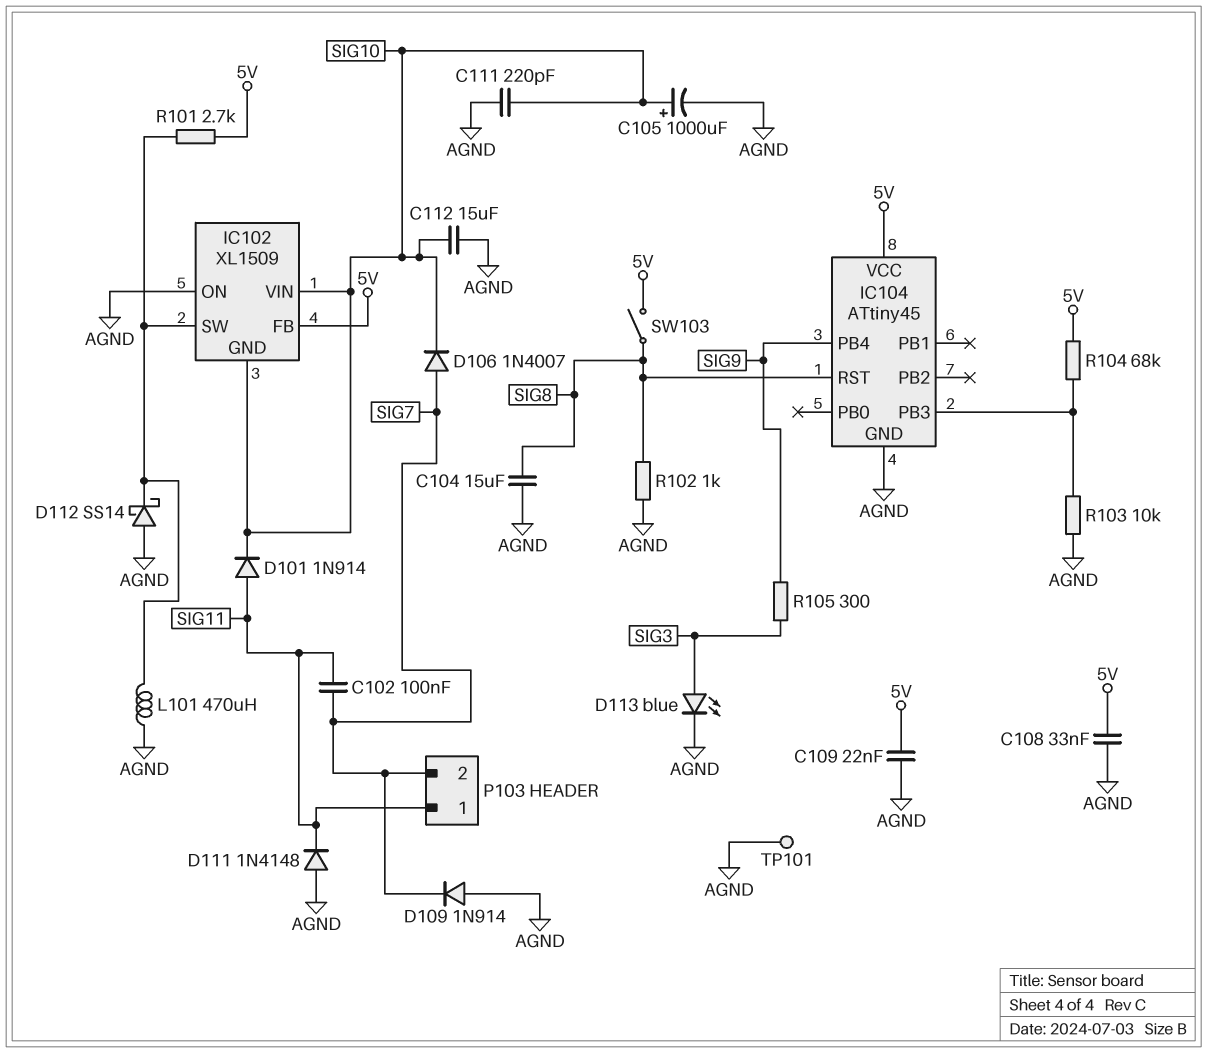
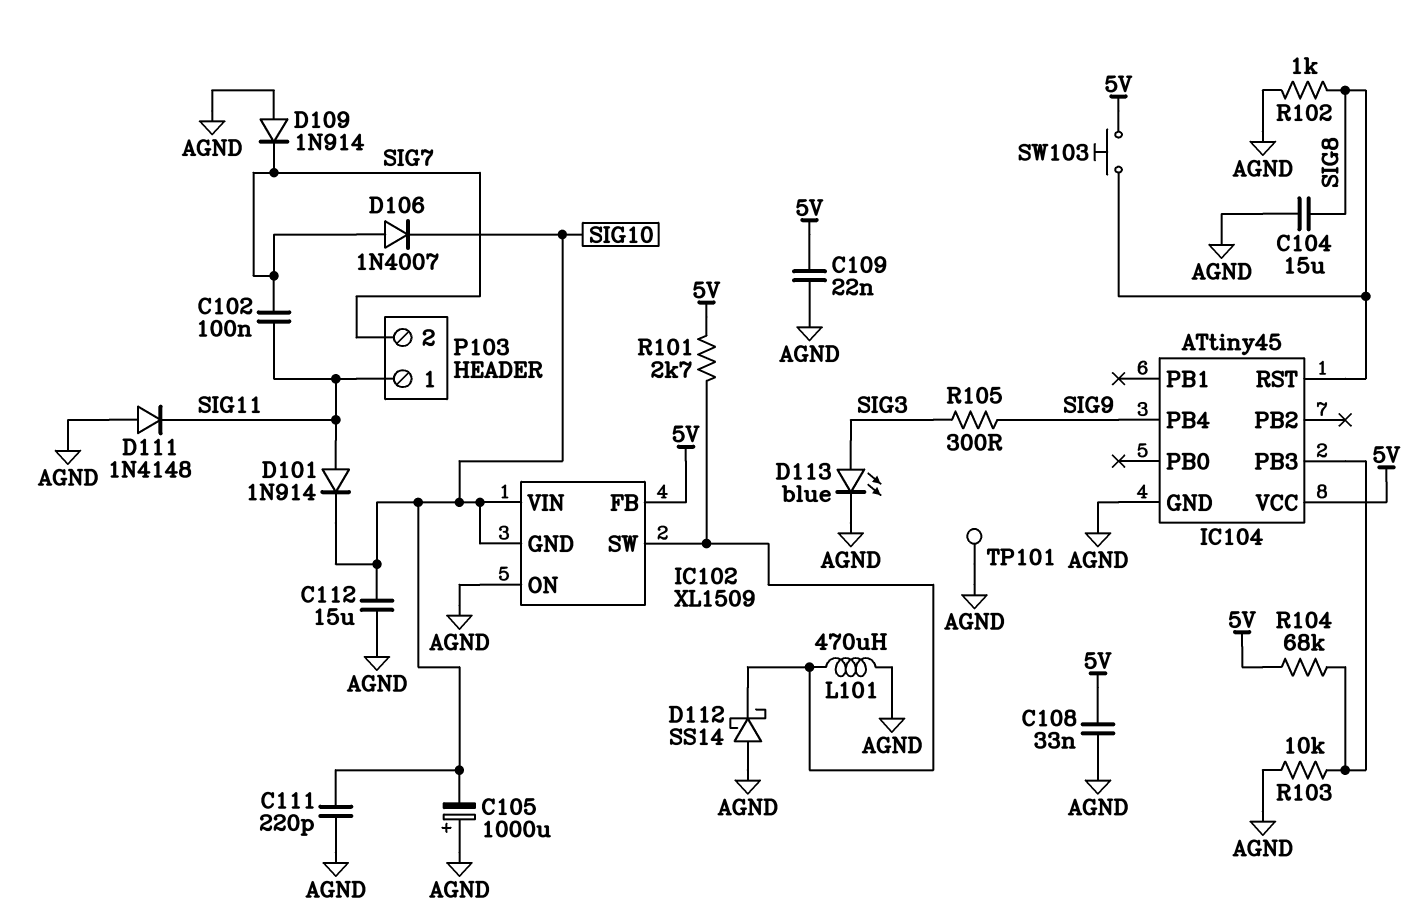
C105: 1000uF (plus SIG10, minus AGND) -> 1000uF (plus AGND, minus SIG10)
SW103: switch (5V, SIG8) -> button (5V, SIG8)

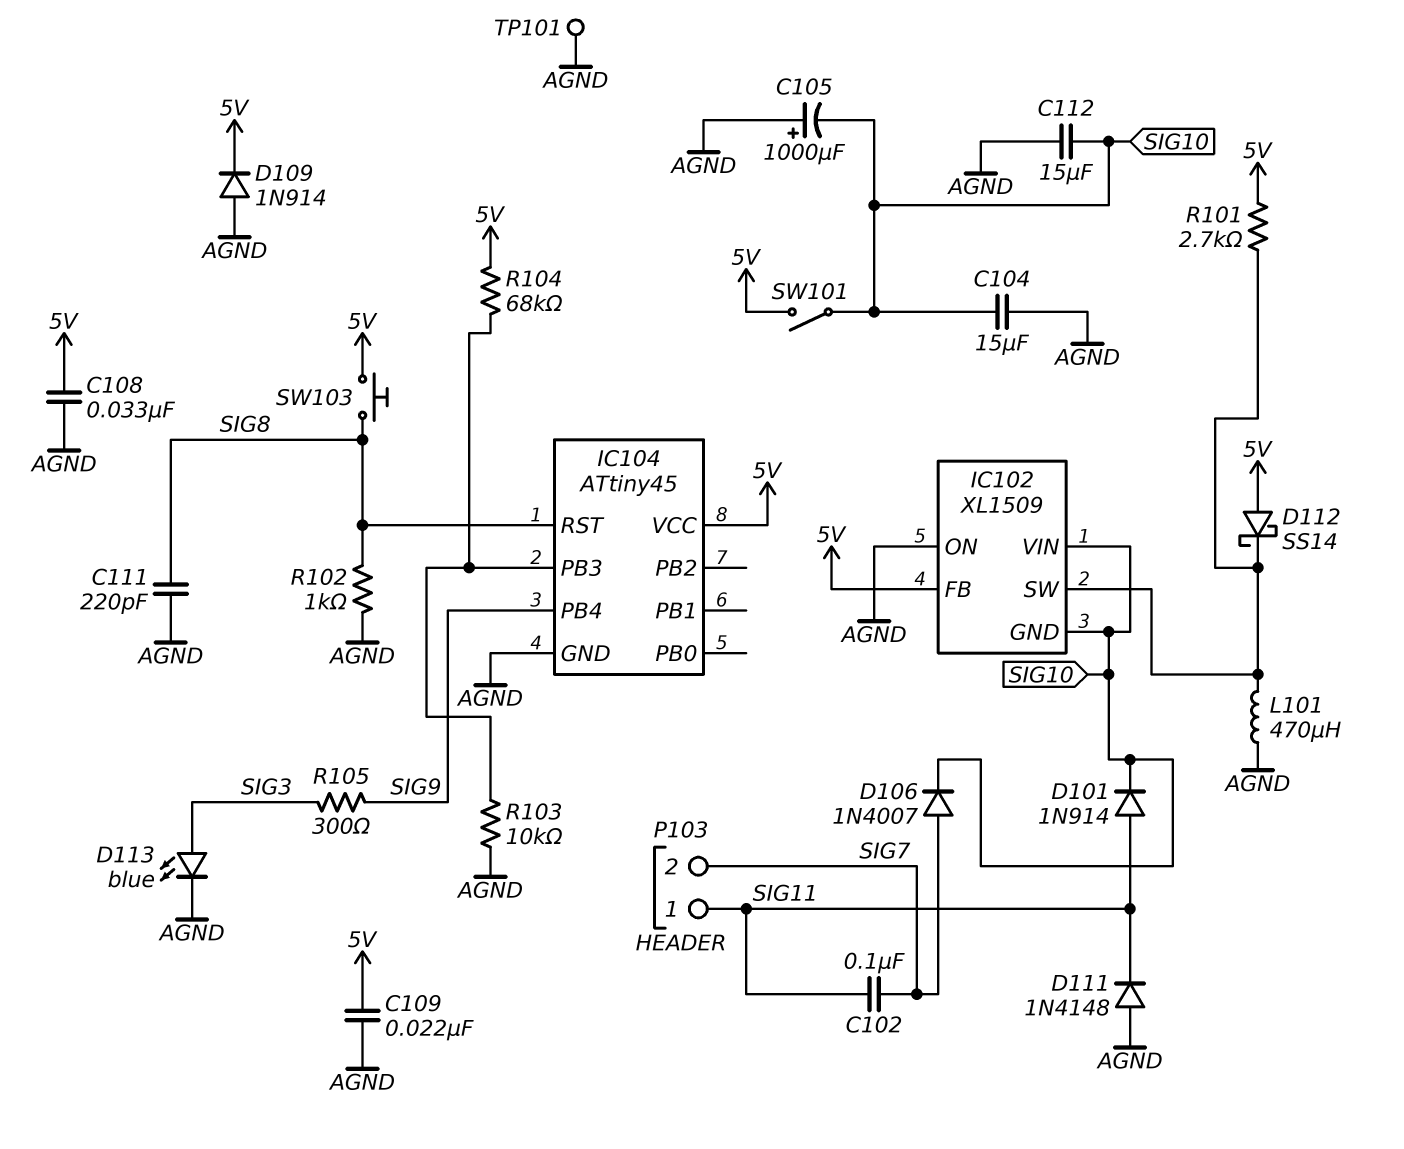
C104: 15uF (AGND, SIG8) -> 15uF (AGND, SIG10)
C111: 220pF (AGND, SIG10) -> 220pF (AGND, SIG8)
D109: diode 1N914 (A AGND, K SIG7) -> diode 1N914 (A AGND, K 5V)
D112: schottky SS14 (A AGND, K IC102/SW) -> schottky SS14 (A 5V, K IC102/SW)
SW101: none -> switch (5V, SIG10)

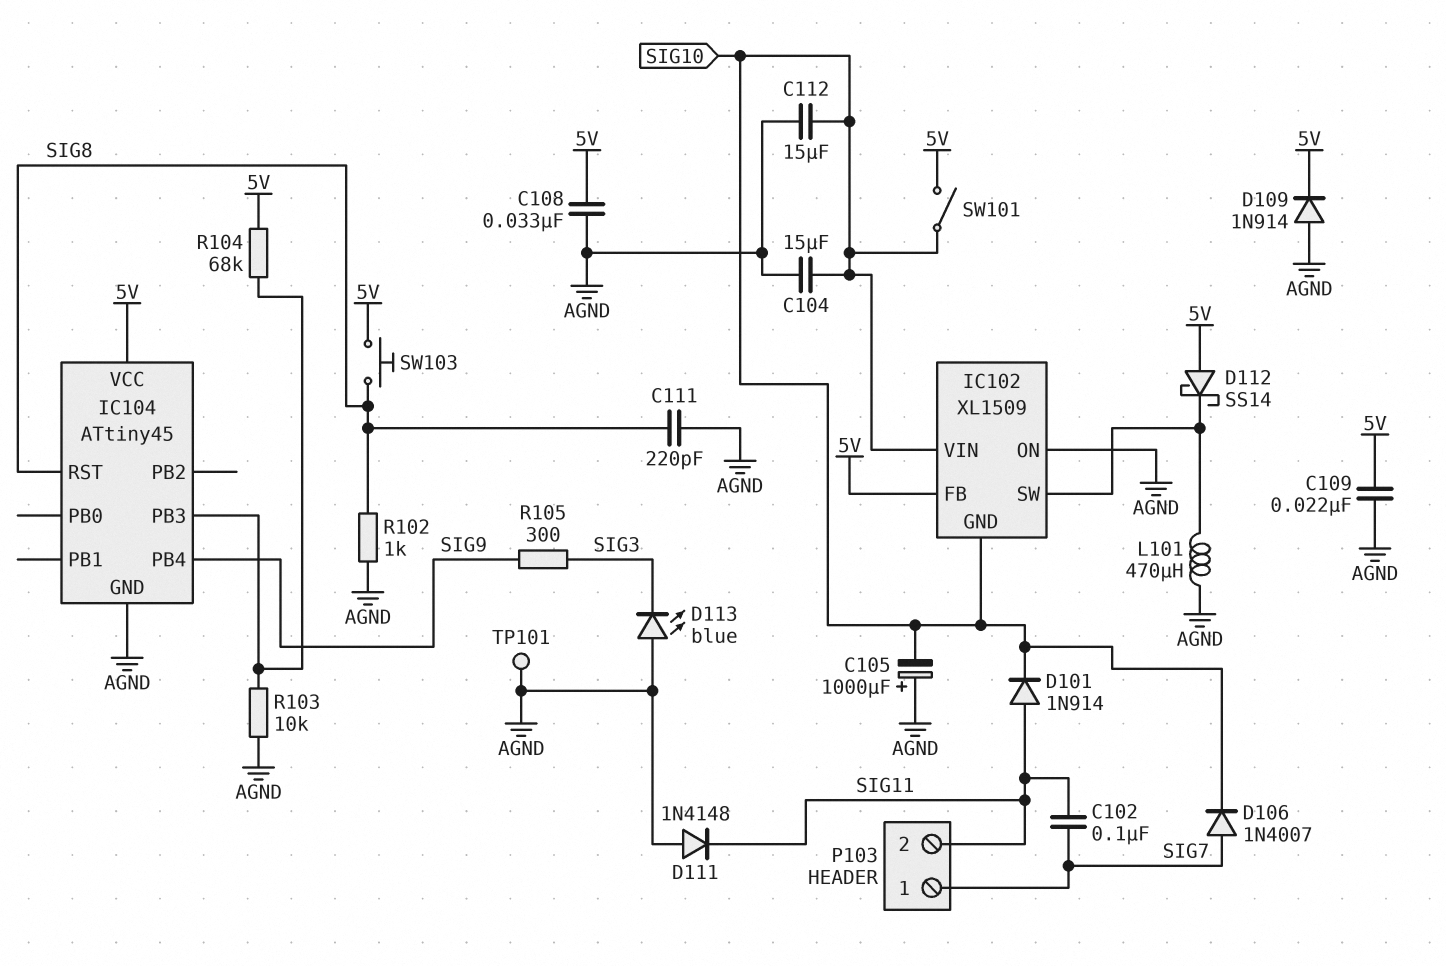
D113: LED blue (A SIG3, K AGND) -> LED blue (A AGND, K SIG3)
P103 pin 1: SIG11 -> SIG7
P103 pin 2: SIG7 -> SIG11
R101: 2.7k (5V, IC102/SW) -> none

